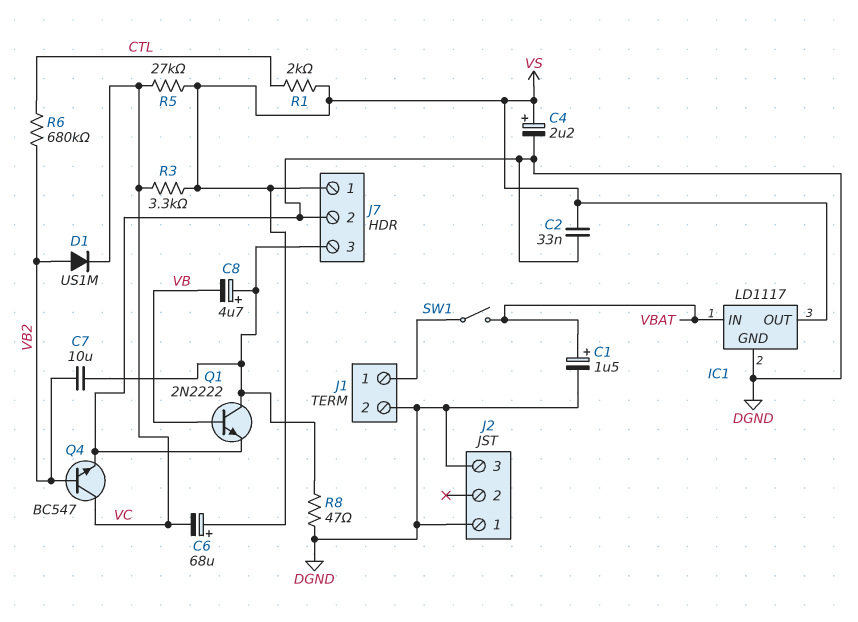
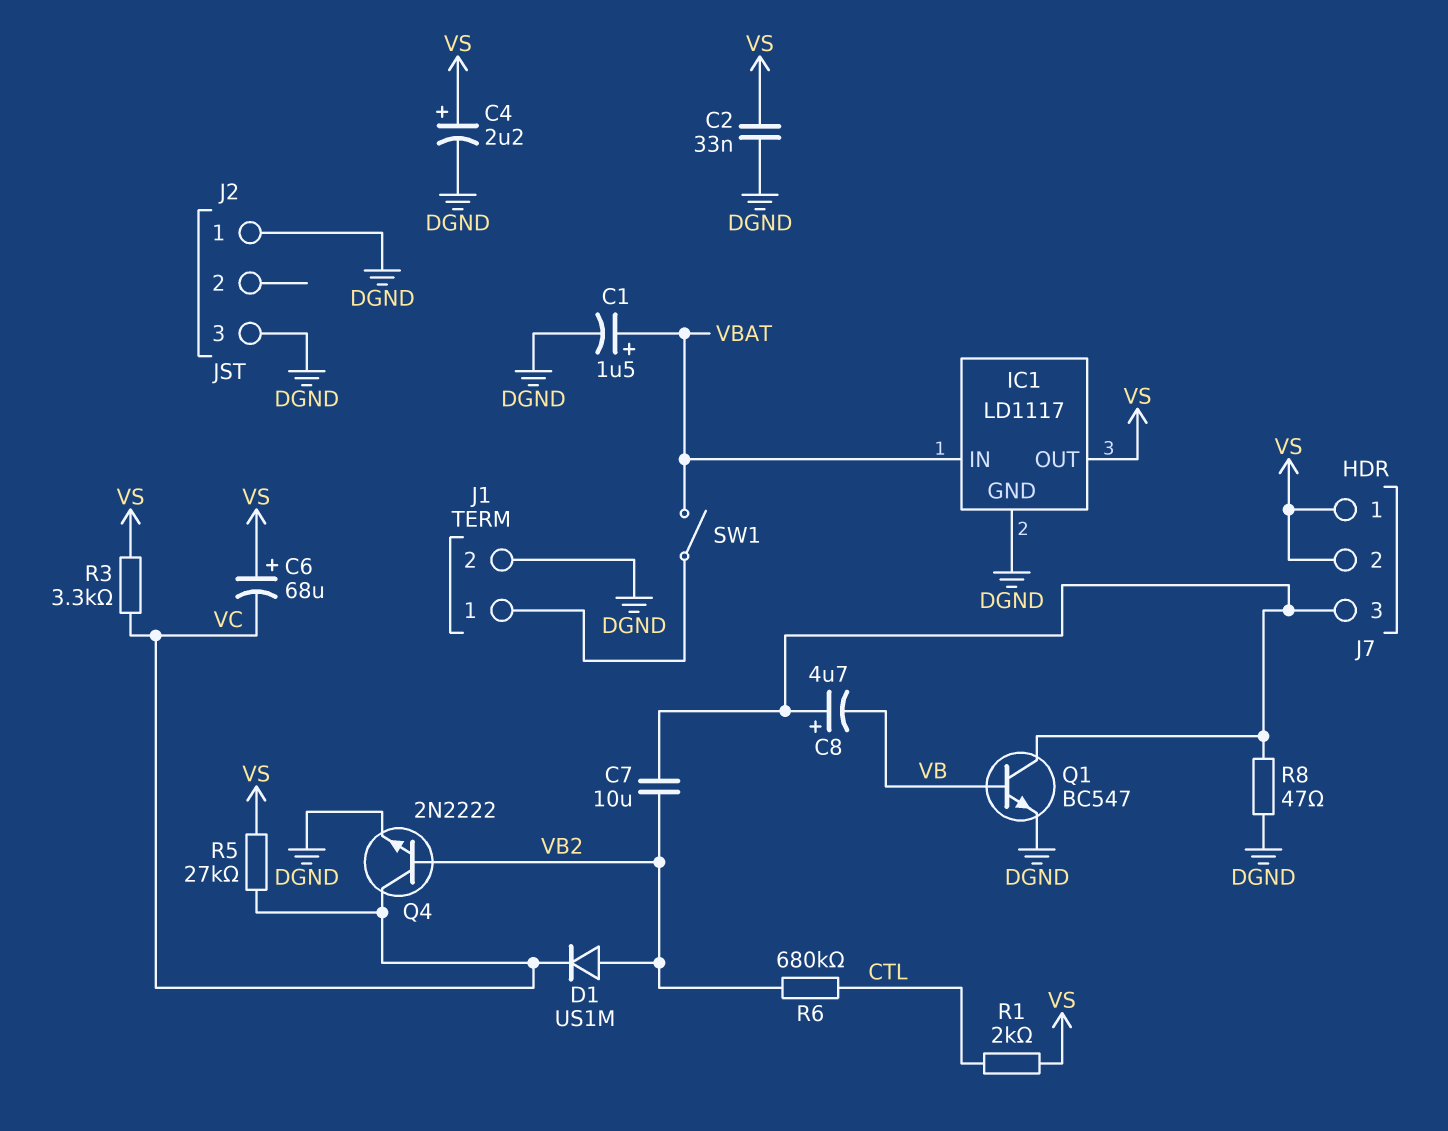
J7 pin 2: DGND -> VS
Q1: NPN 2N2222 (B VB, C J7/3, E DGND) -> NPN BC547 (B VB, C J7/3, E DGND)
Q4: NPN BC547 (B VB2, C VC, E DGND) -> NPN 2N2222 (B VB2, C VC, E DGND)

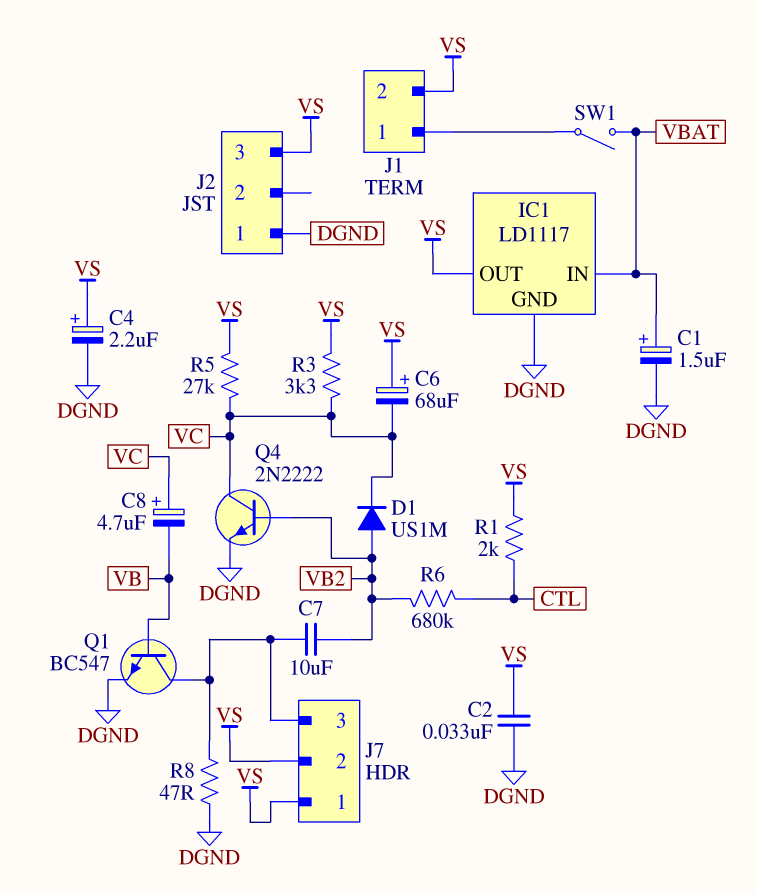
C8: 4.7uF (plus J7/3, minus VB) -> 4.7uF (plus VC, minus VB)
J1 pin 2: DGND -> VS
J2 pin 3: DGND -> VS

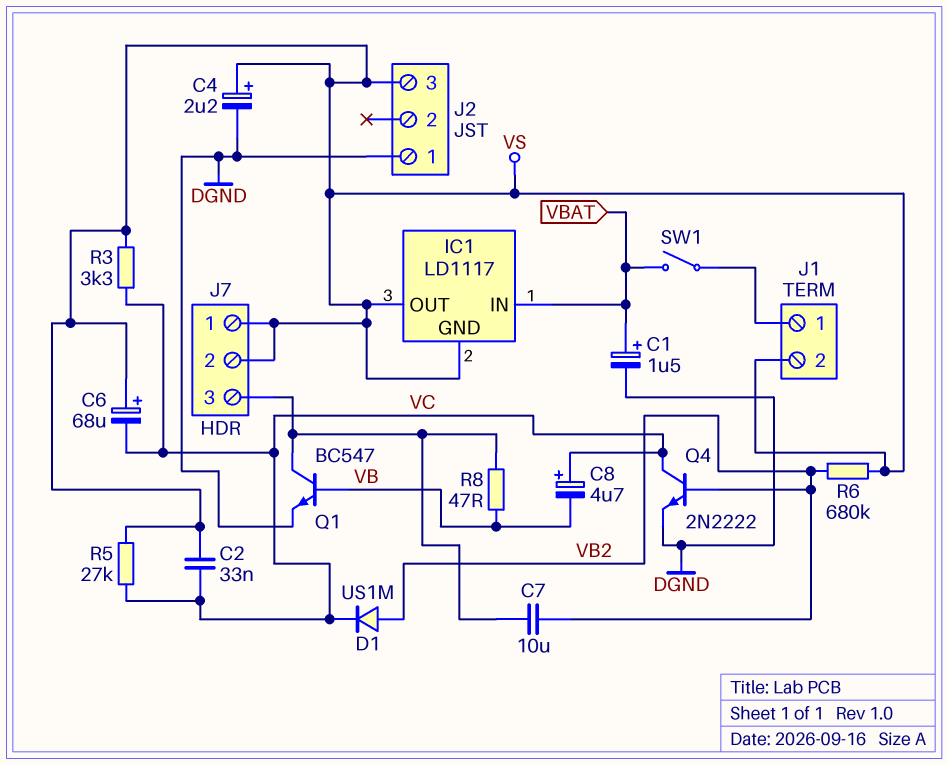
C2: 33nF (DGND, VS) -> 33nF (VC, VS)
IC1 pin GND: DGND -> VS
R1: 2k (CTL, VS) -> none
R6: 680k (CTL, VB2) -> 680k (VB2, VS)
R8: 47 (DGND, J7/3) -> 47 (J7/3, VB)

